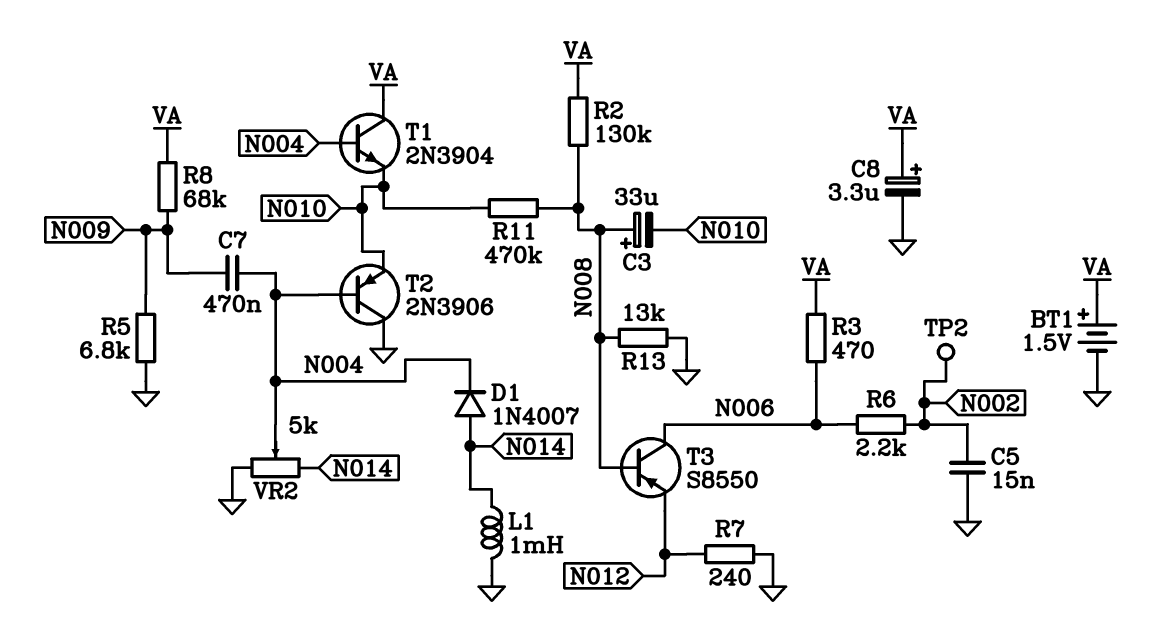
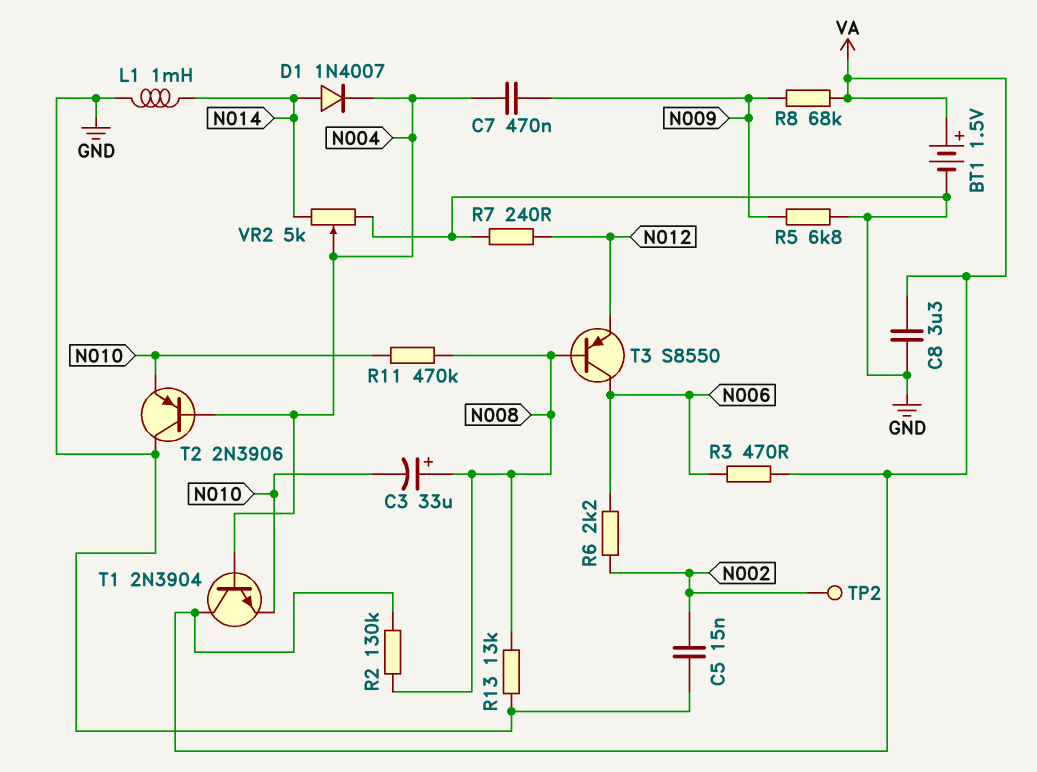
C8: 3.3uF (plus VA, minus GND) -> 3.3uF (GND, VA)

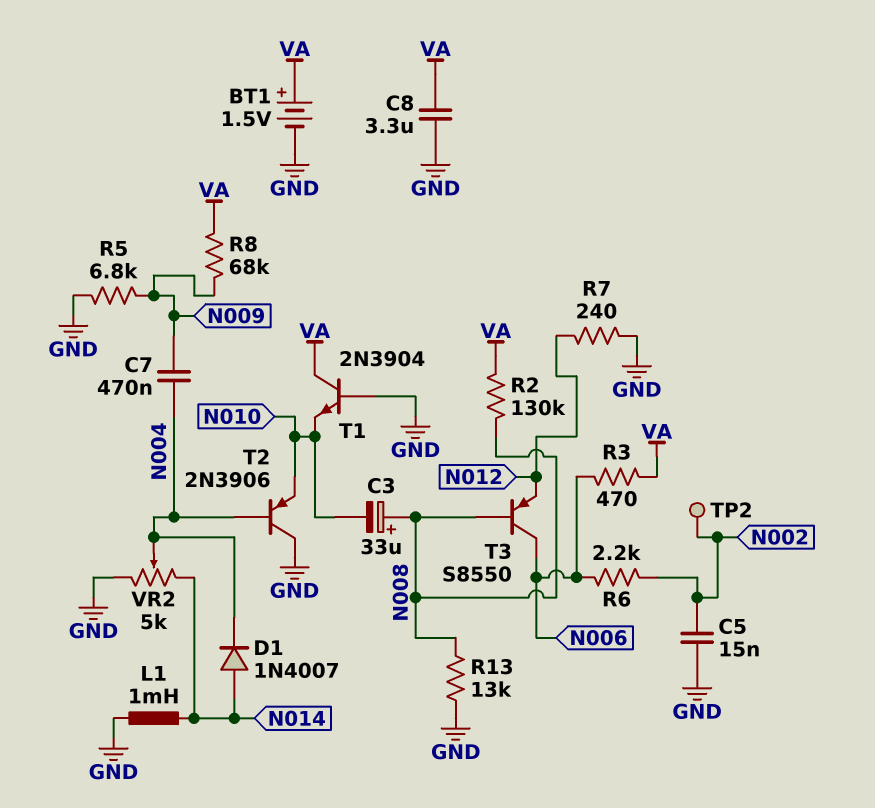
R11: 470k (N008, N010) -> none
T1: NPN 2N3904 (B N004, C VA, E N010) -> NPN 2N3904 (B GND, C VA, E N010)

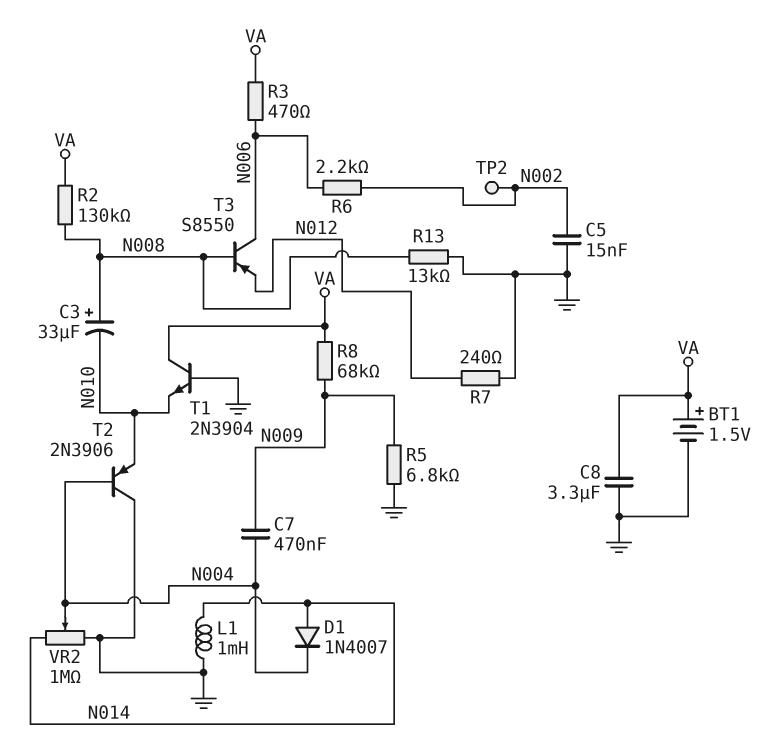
VR2: 5k (GND, N014, wiper N004) -> 1M (GND, N014, wiper N004)

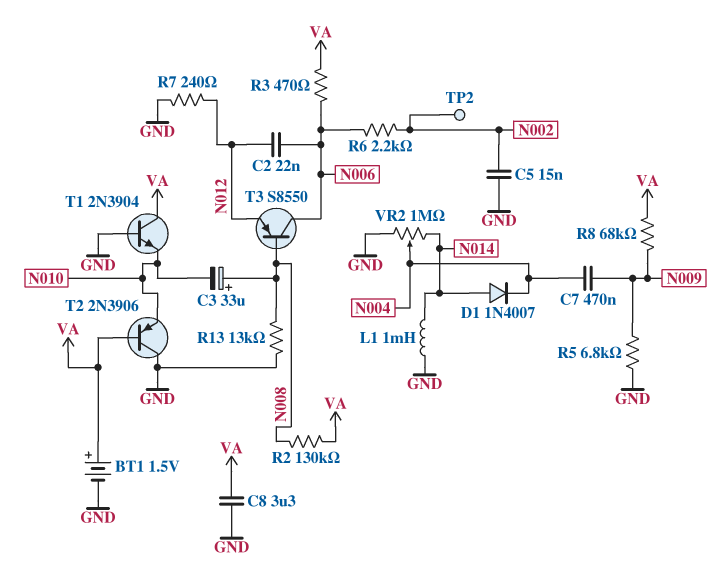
C2: none -> 22nF (N006, N012)
T2: PNP 2N3906 (B N004, C GND, E N010) -> PNP 2N3906 (B VA, C GND, E N010)

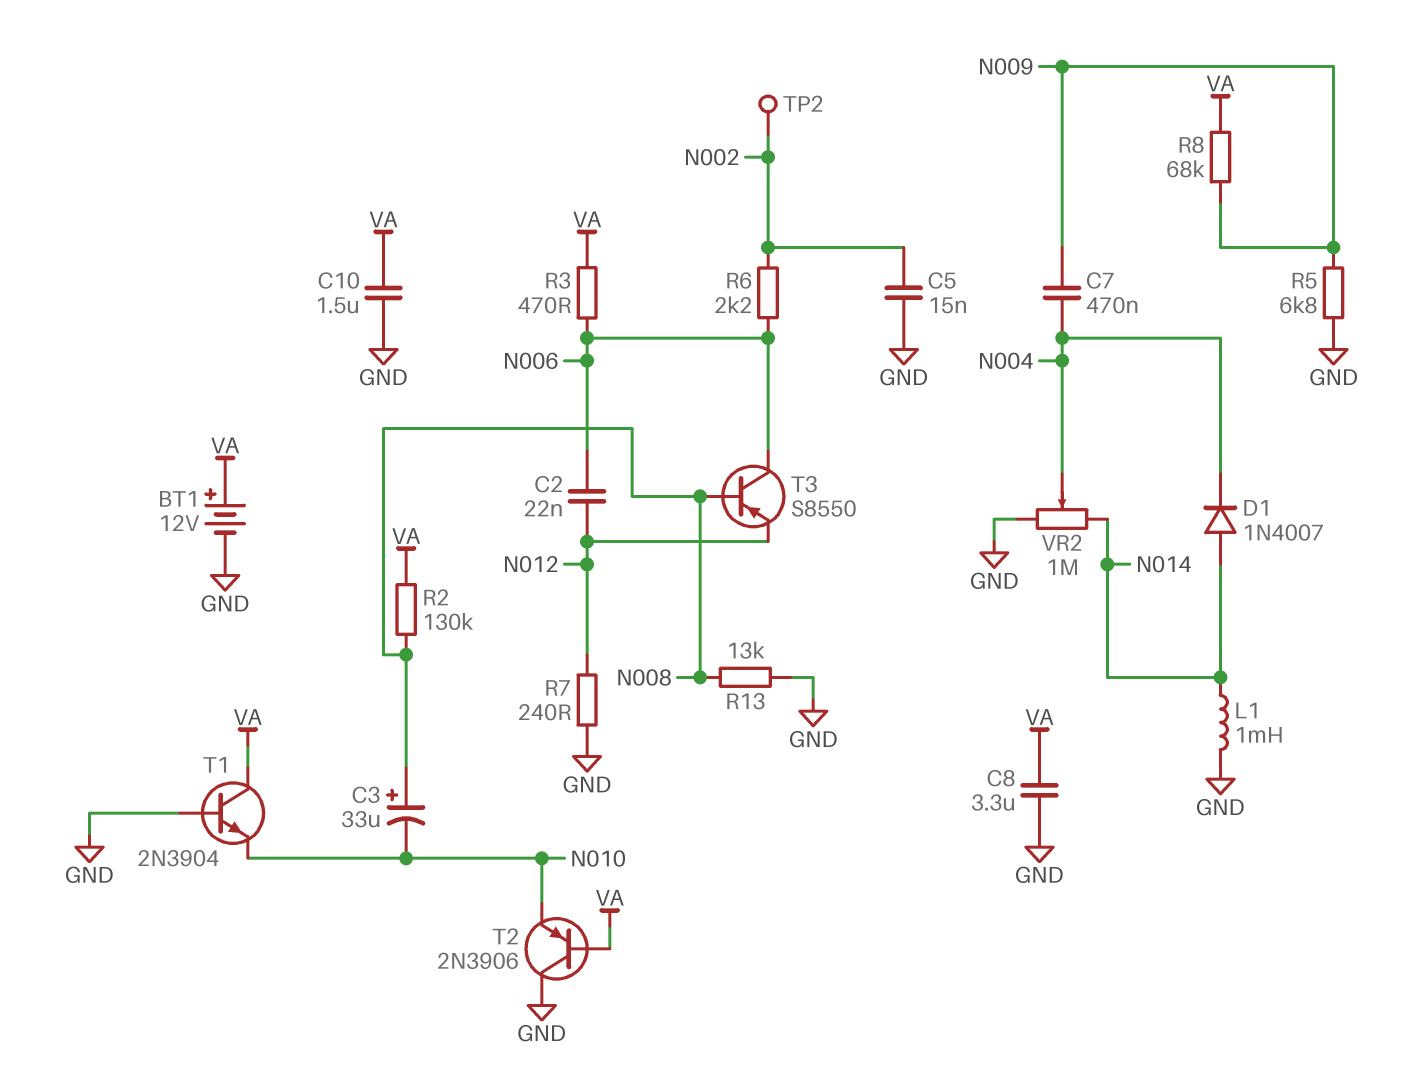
BT1: 1.5V (plus VA, minus GND) -> 12V (plus VA, minus GND)
C10: none -> 1.5uF (GND, VA)

